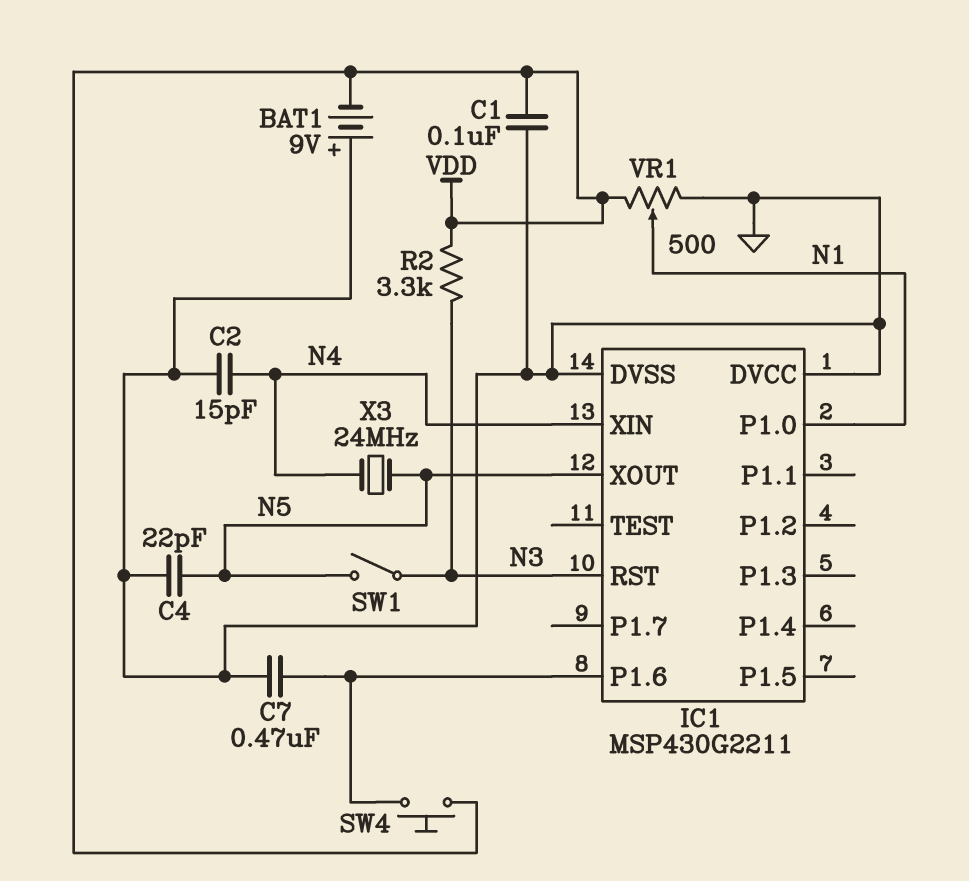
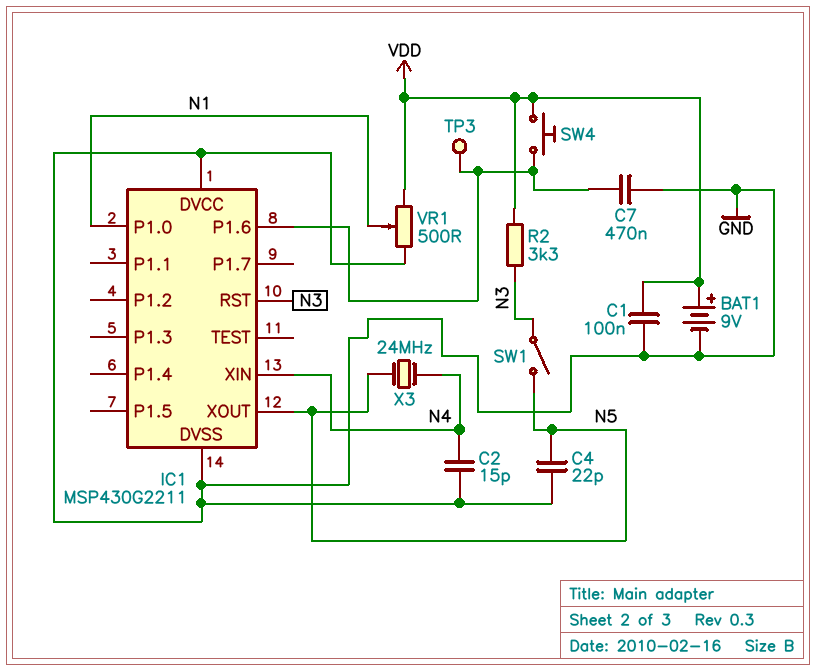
BAT1: 9V (plus GND, minus VDD) -> 9V (plus VDD, minus GND)
TP3: none -> test point (IC1/P1.6)

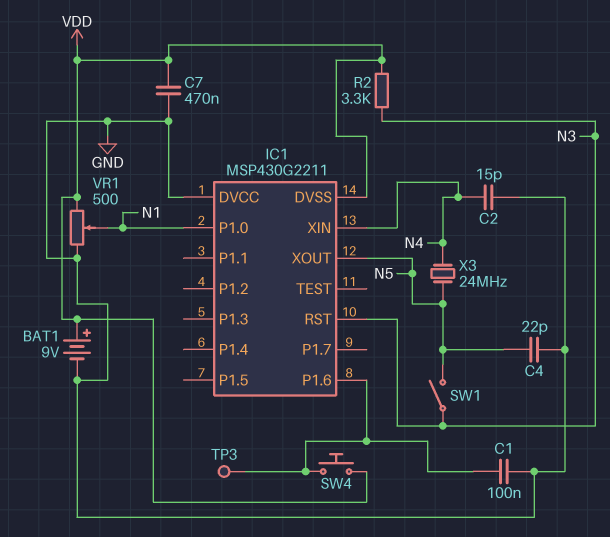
C1: 100nF (GND, VDD) -> 100nF (GND, IC1/P1.6)
C7: 470nF (GND, IC1/P1.6) -> 470nF (GND, VDD)
IC1 pin DVSS: GND -> VDD

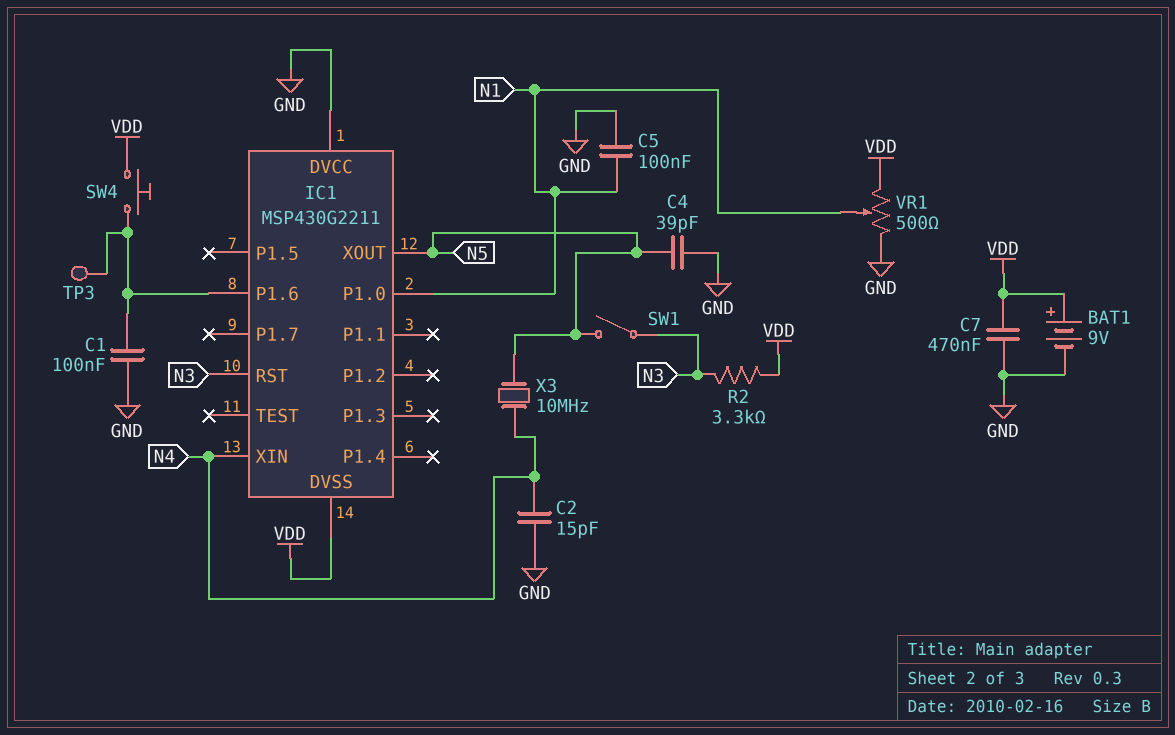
C4: 22pF (GND, N5) -> 39pF (GND, N5)
C5: none -> 100nF (GND, N1)
X3: 24MHz (N4, N5) -> 10MHz (N4, N5)

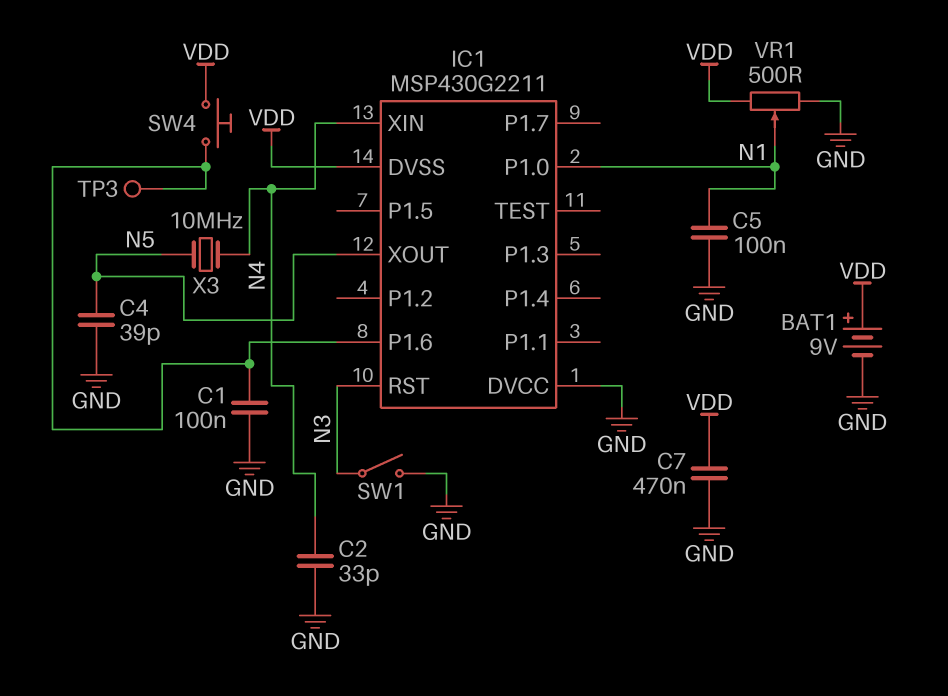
C2: 15pF (GND, N4) -> 33pF (GND, N4)
R2: 3.3k (N3, VDD) -> none
SW1: switch (N3, N5) -> switch (GND, N3)

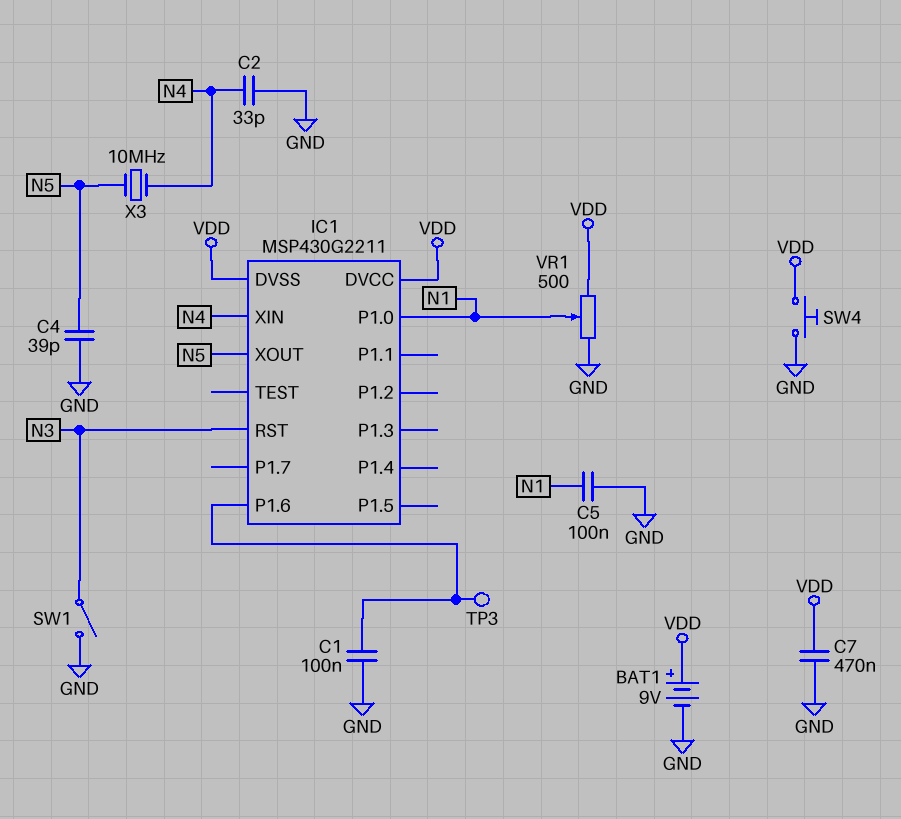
IC1 pin DVCC: GND -> VDD
SW4: button (IC1/P1.6, VDD) -> button (GND, VDD)

